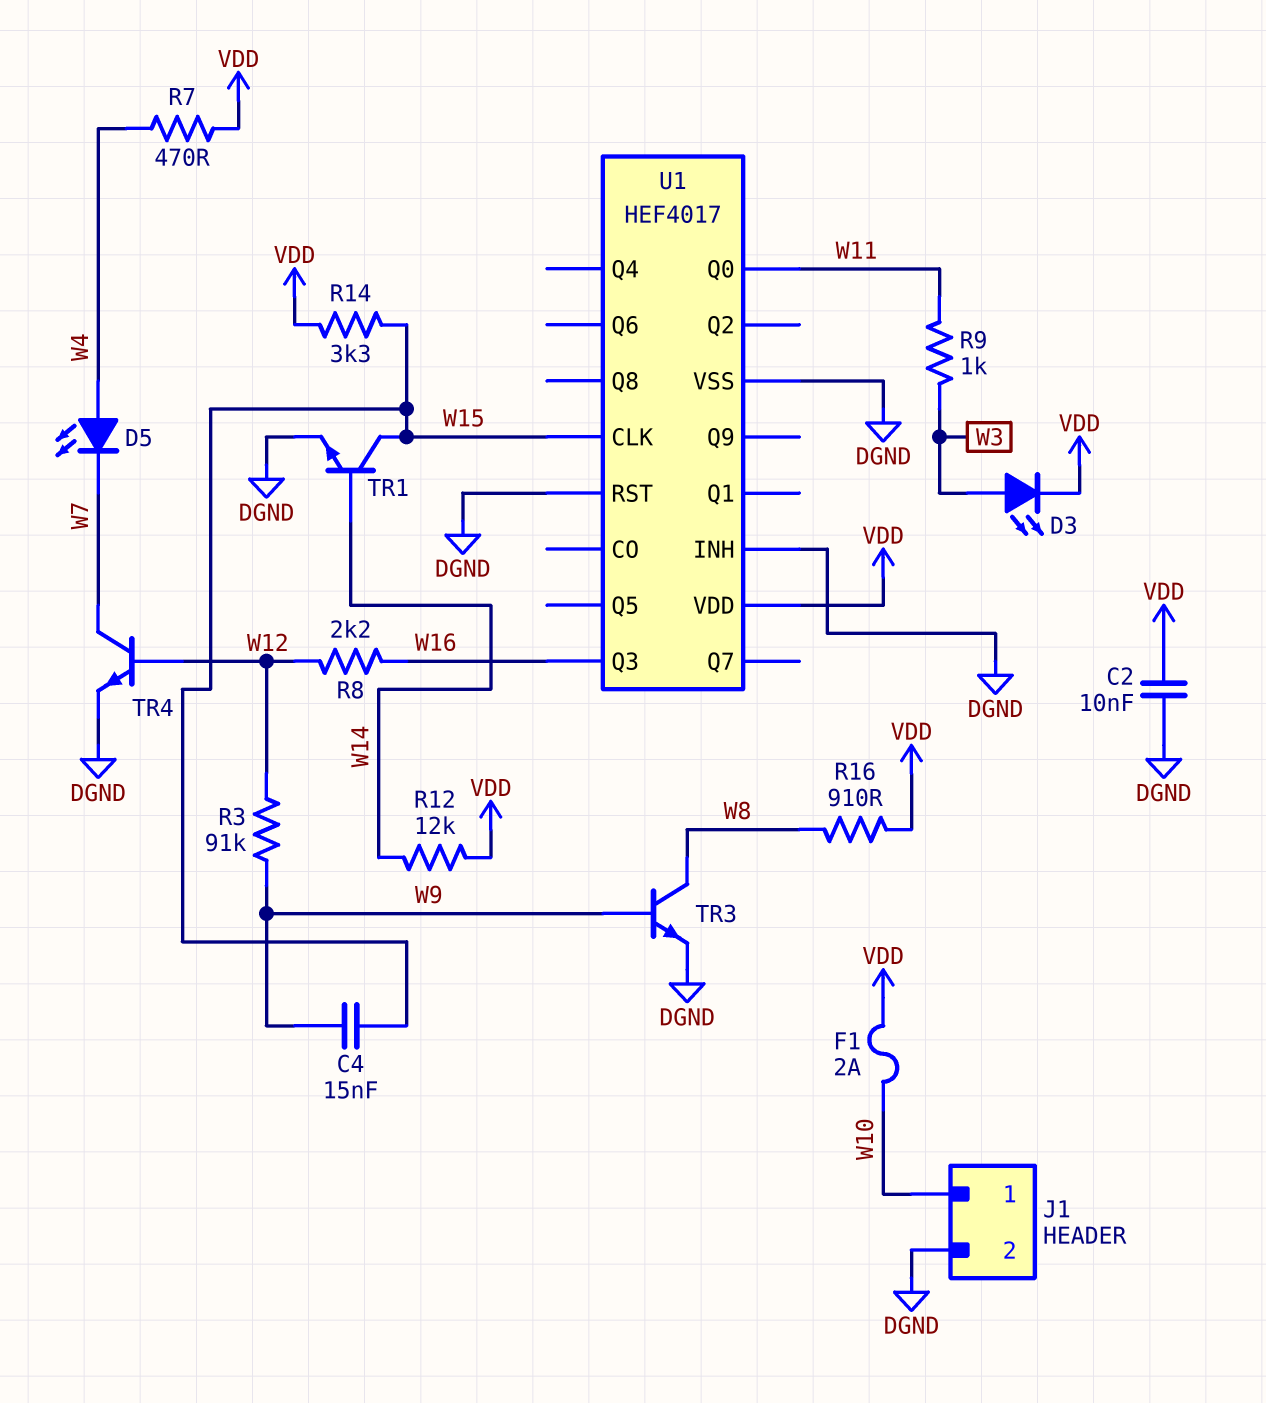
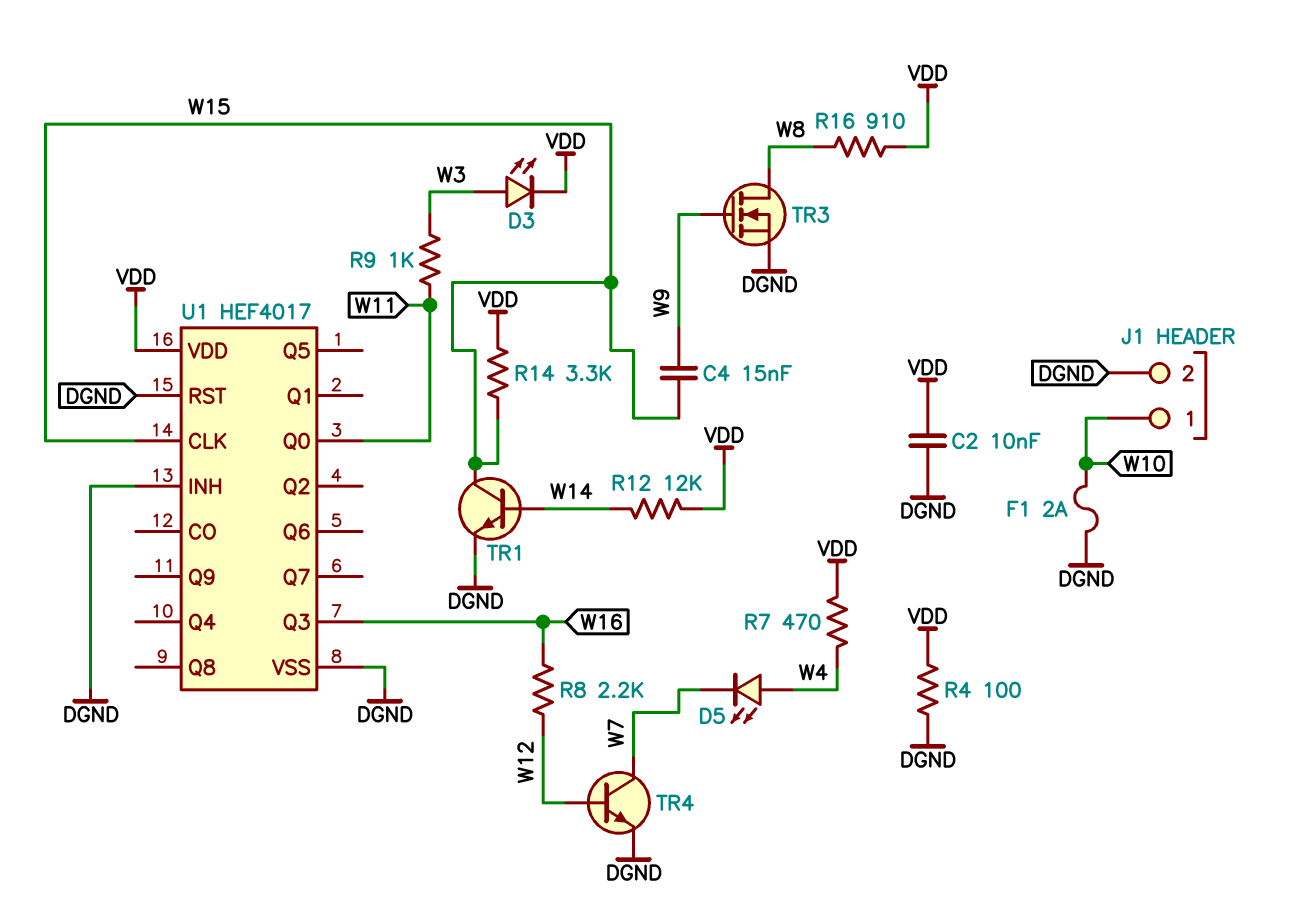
F1: 2A (VDD, W10) -> 2A (DGND, W10)
R3: 91k (W9, W12) -> none
R4: none -> 100 (DGND, VDD)
TR3: NPN (B W9, C W8, E DGND) -> NMOS (G W9, D W8, S DGND)

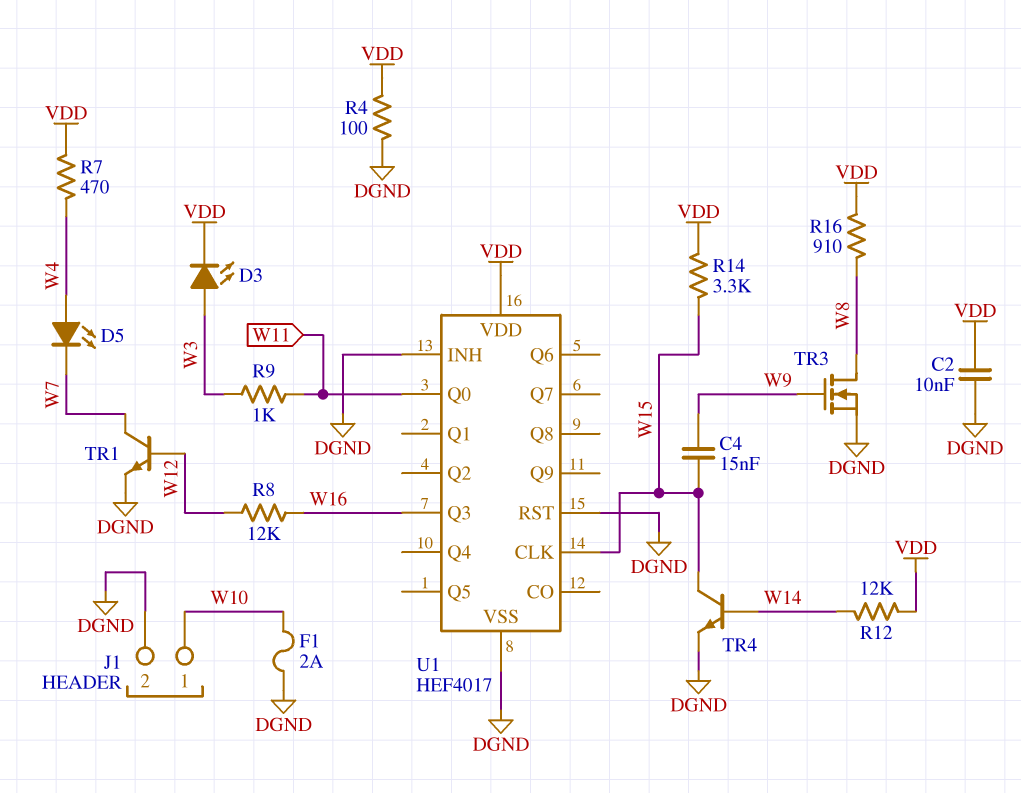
R8: 2.2k (W12, W16) -> 12k (W12, W16)
TR1: NPN (B W14, C W15, E DGND) -> NPN (B W12, C W7, E DGND)
TR4: NPN (B W12, C W7, E DGND) -> NPN (B W14, C W15, E DGND)

